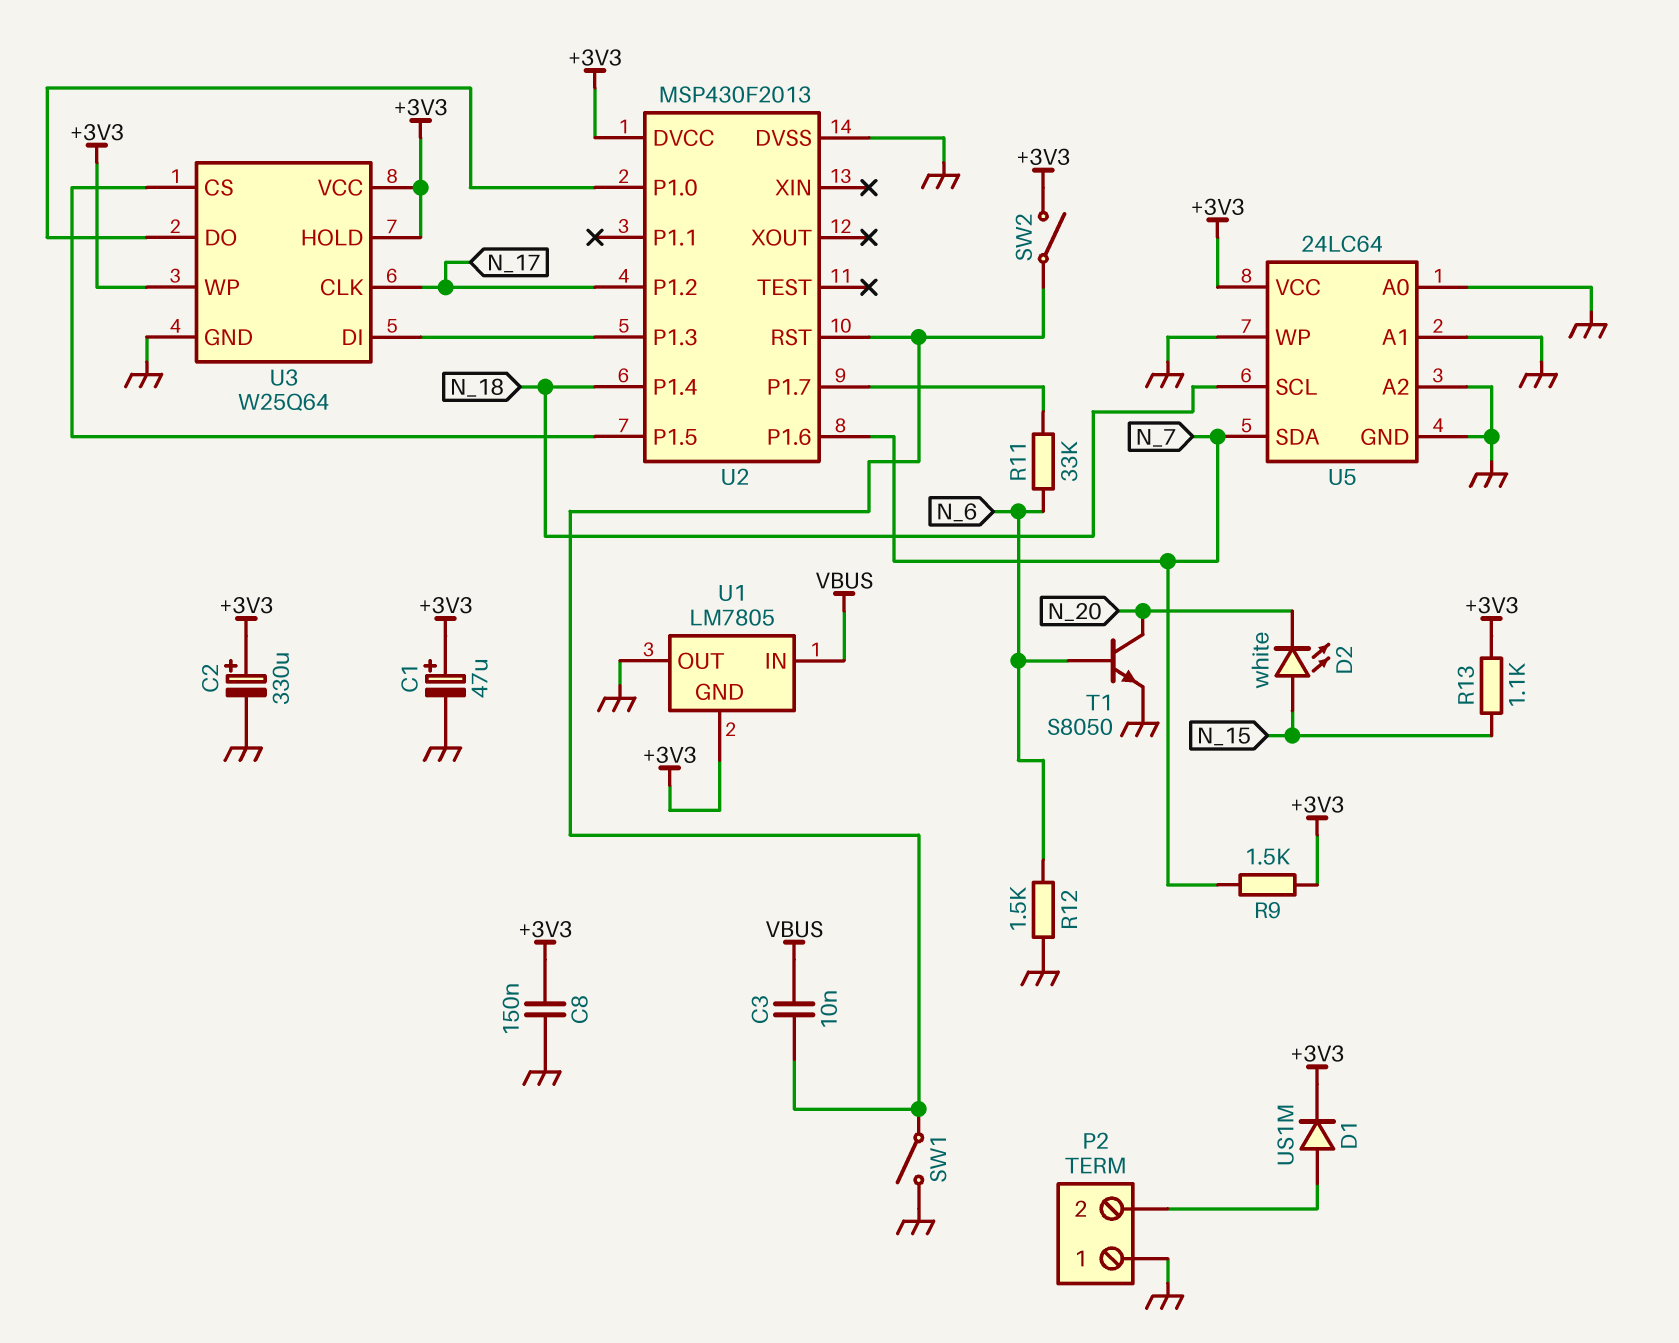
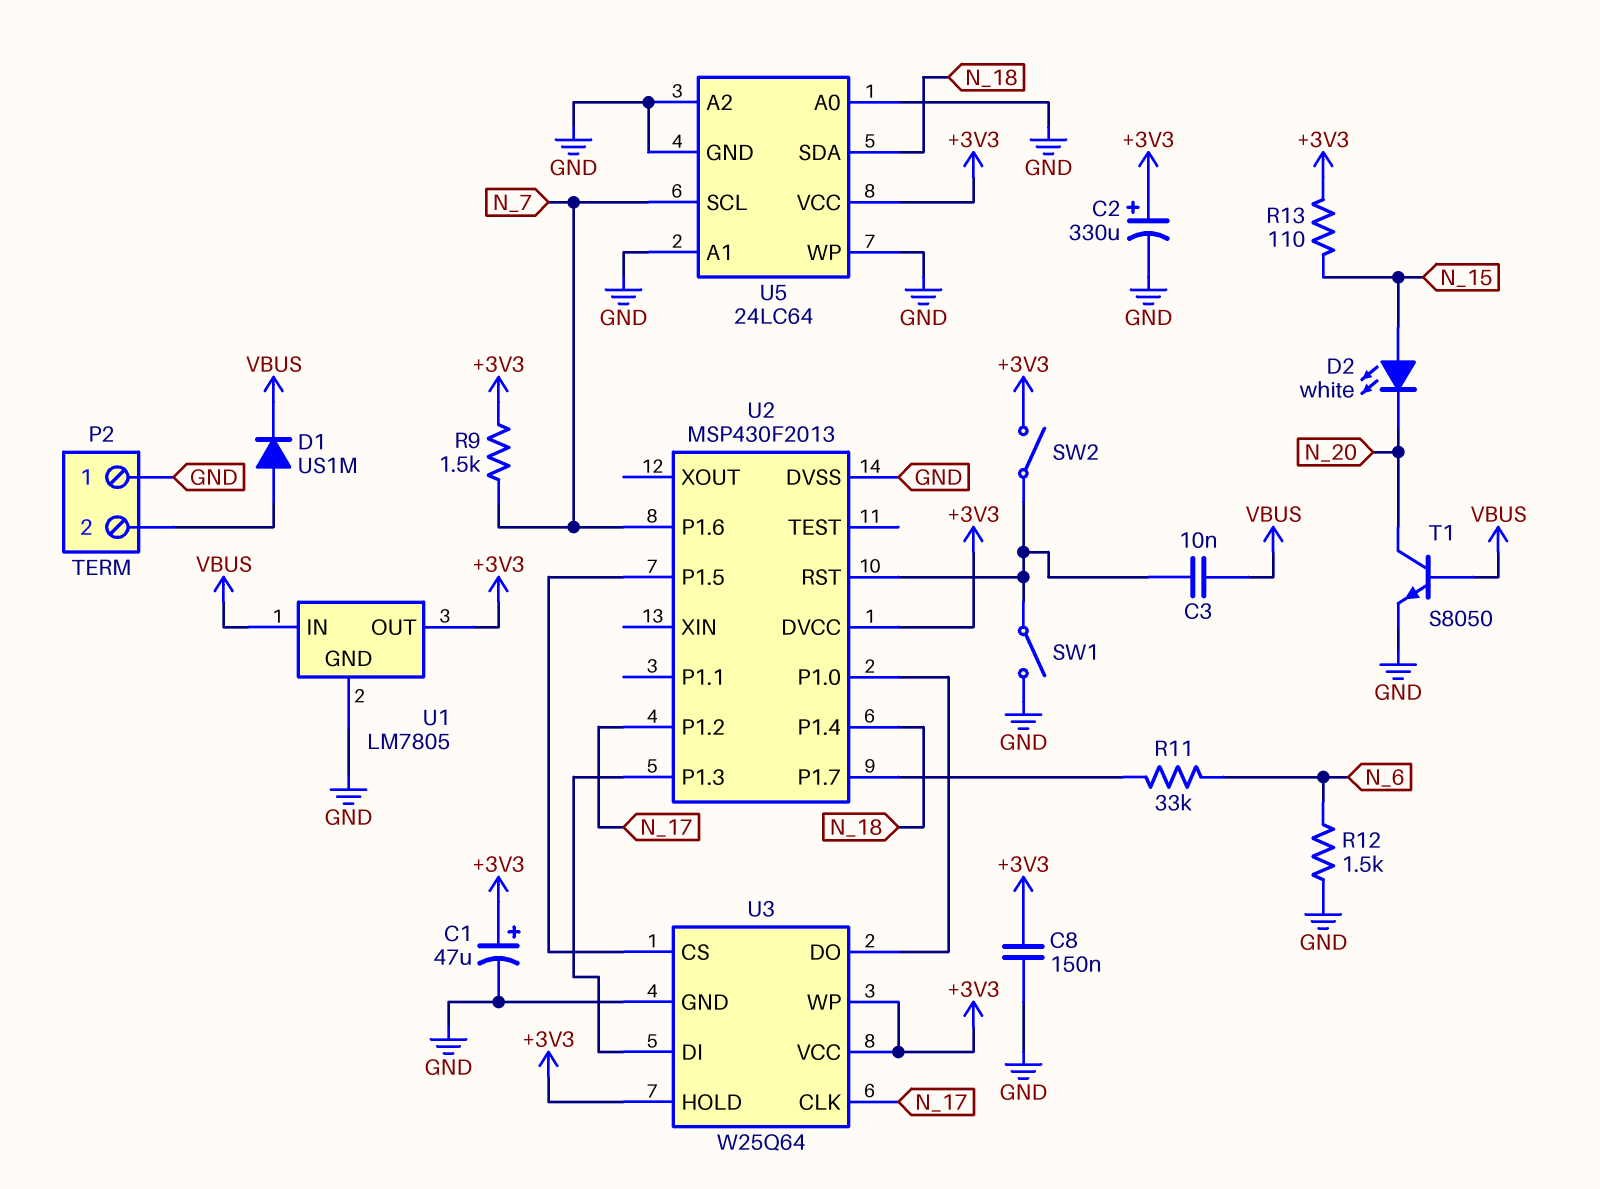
D1: diode US1M (A P2/2, K +3V3) -> diode US1M (A P2/2, K VBUS)
R13: 1.1k (+3V3, N_15) -> 110 (+3V3, N_15)
T1: NPN S8050 (B N_6, C N_20, E GND) -> NPN S8050 (B VBUS, C N_20, E GND)
U1 pin GND: +3V3 -> GND
U1 pin OUT: GND -> +3V3
U5 pin SCL: N_18 -> N_7
U5 pin SDA: N_7 -> N_18

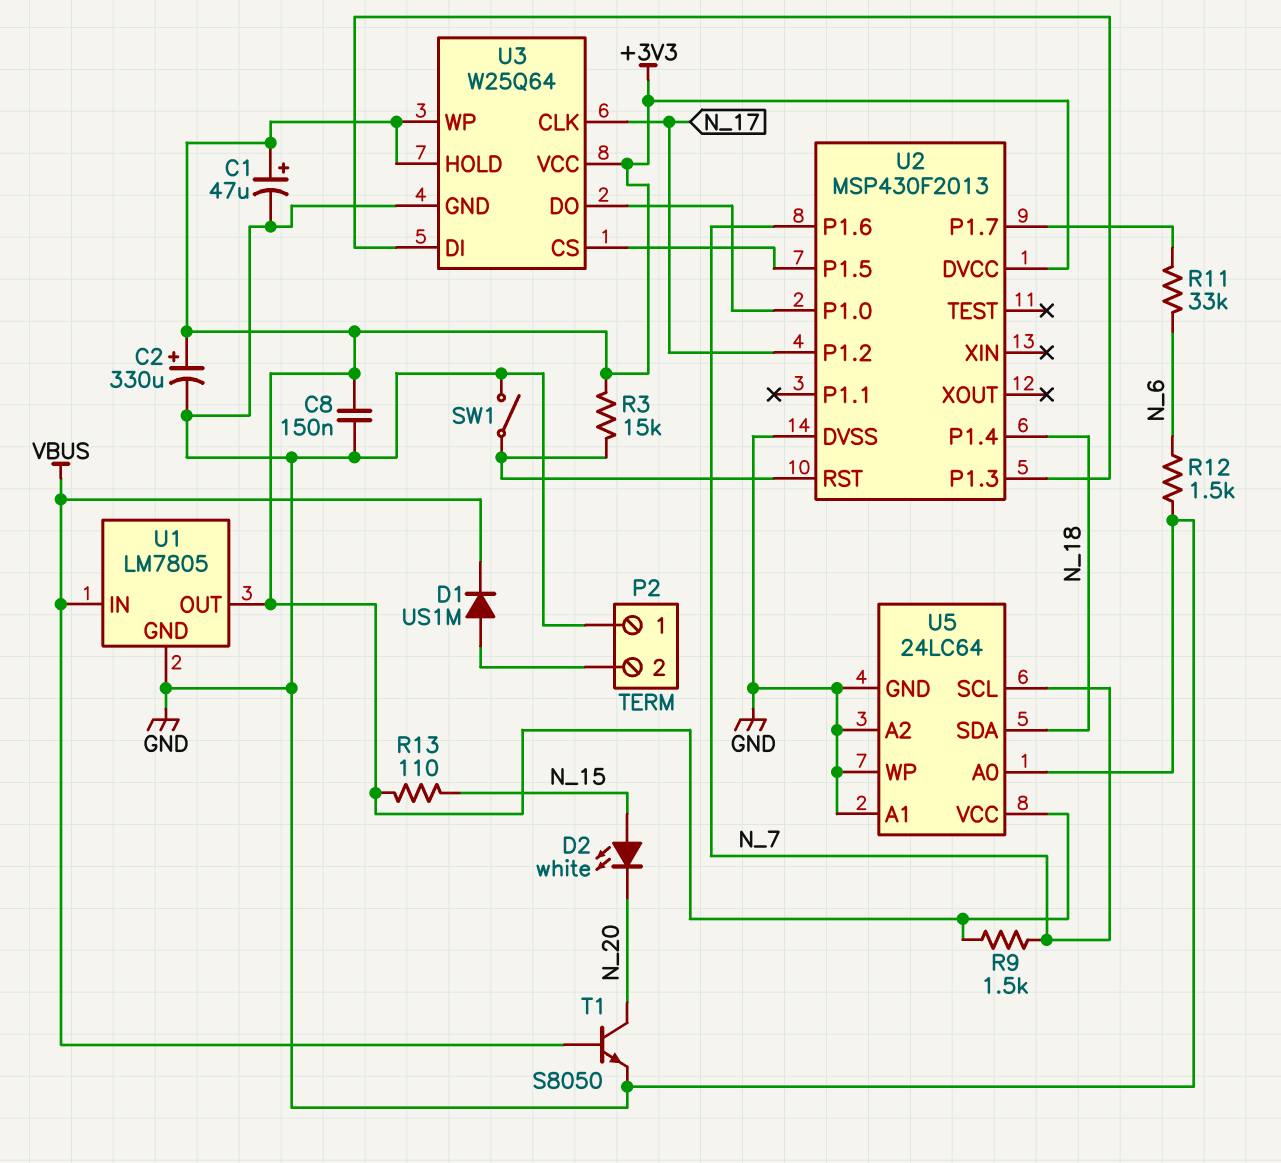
C3: 10nF (U2/RST, VBUS) -> none
R3: none -> 15k (+3V3, U2/RST)
SW2: switch (+3V3, U2/RST) -> none

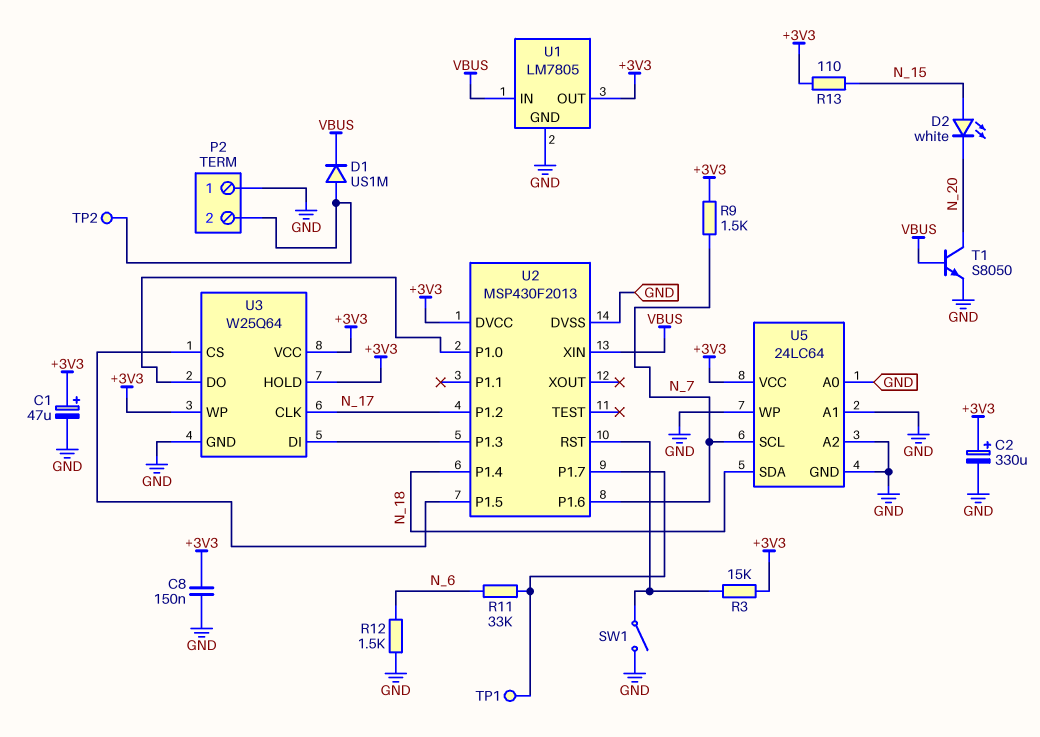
TP1: none -> test point (U2/P1.7)
TP2: none -> test point (P2/2)
U2 pin XIN: none -> VBUS

